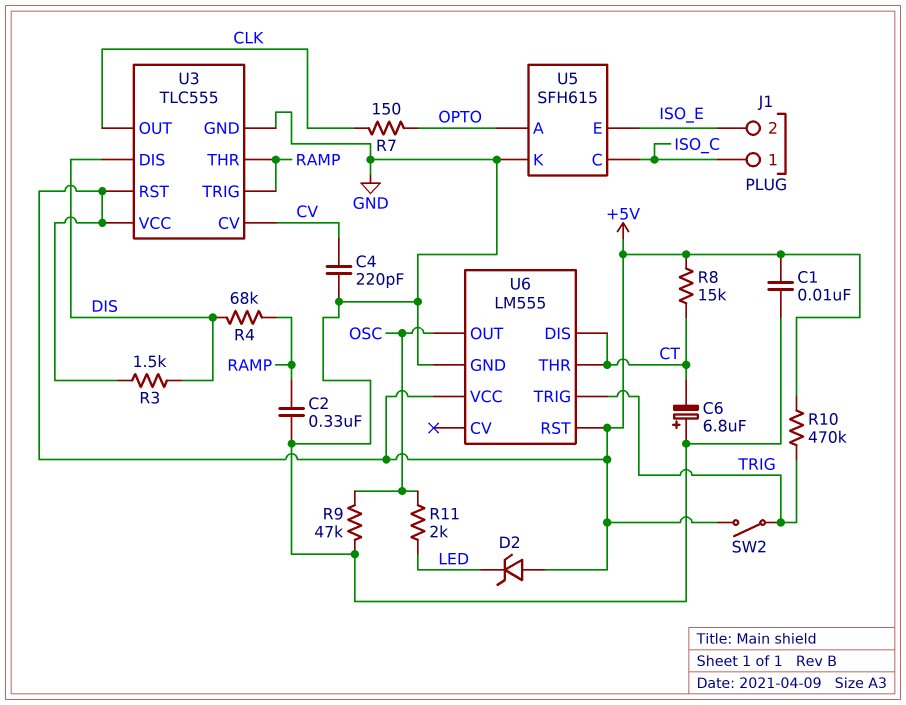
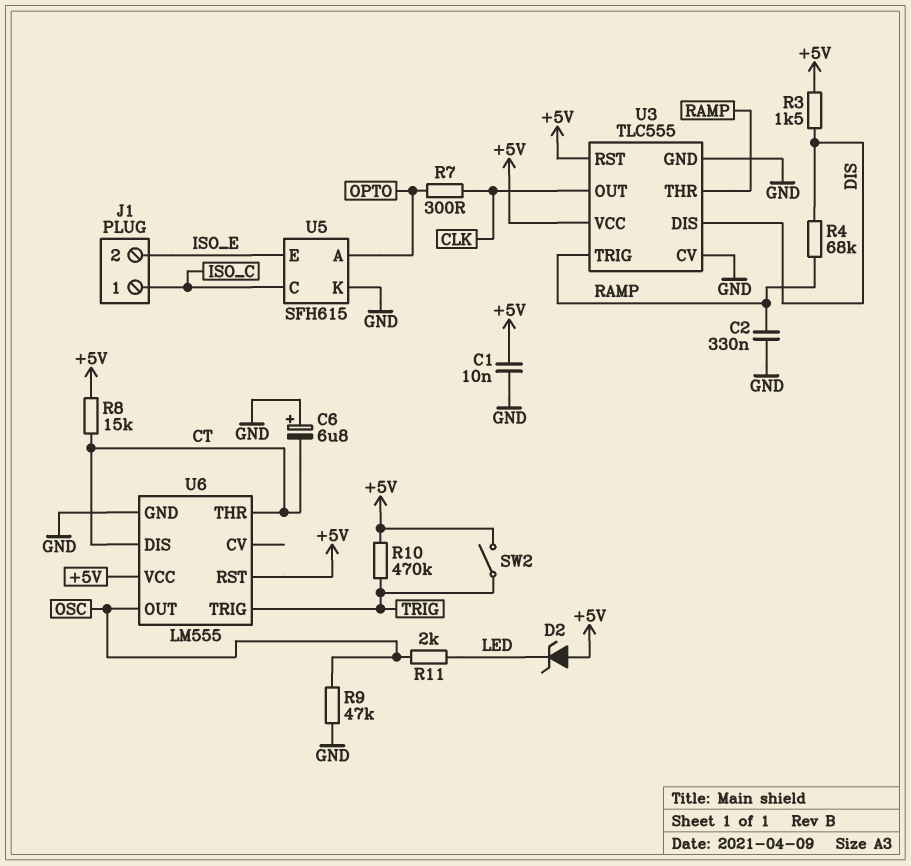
C4: 220pF (CV, GND) -> none
R7: 150 (CLK, OPTO) -> 300 (CLK, OPTO)
U3 pin CV: CV -> GND

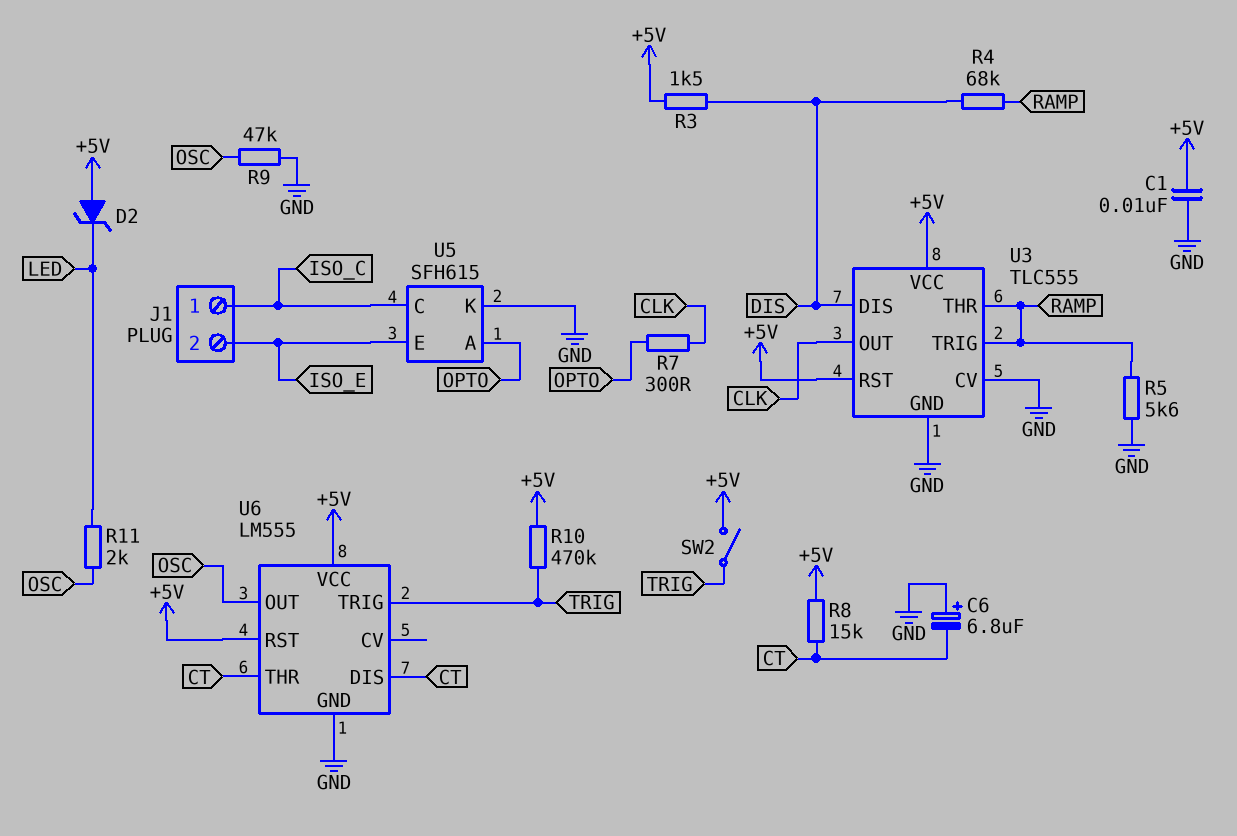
C2: 330nF (GND, RAMP) -> none
R5: none -> 5.6k (GND, RAMP)

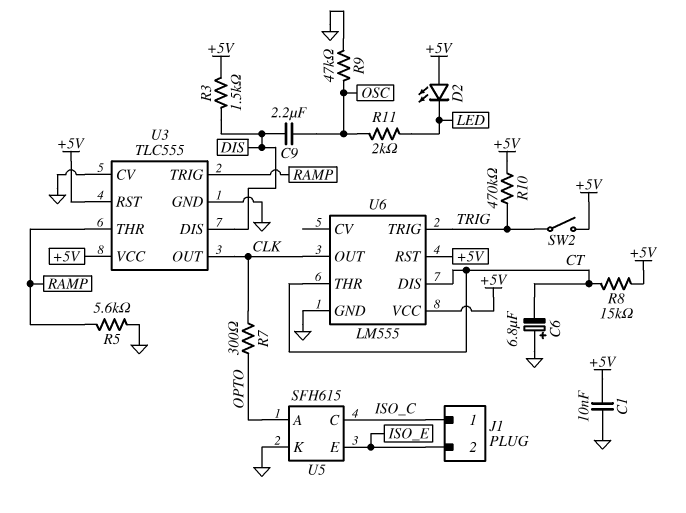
C9: none -> 2.2uF (DIS, OSC)
D2: zener (A +5V, K LED) -> LED (A +5V, K LED)
R4: 68k (DIS, RAMP) -> none
U6 pin OUT: OSC -> CLK

